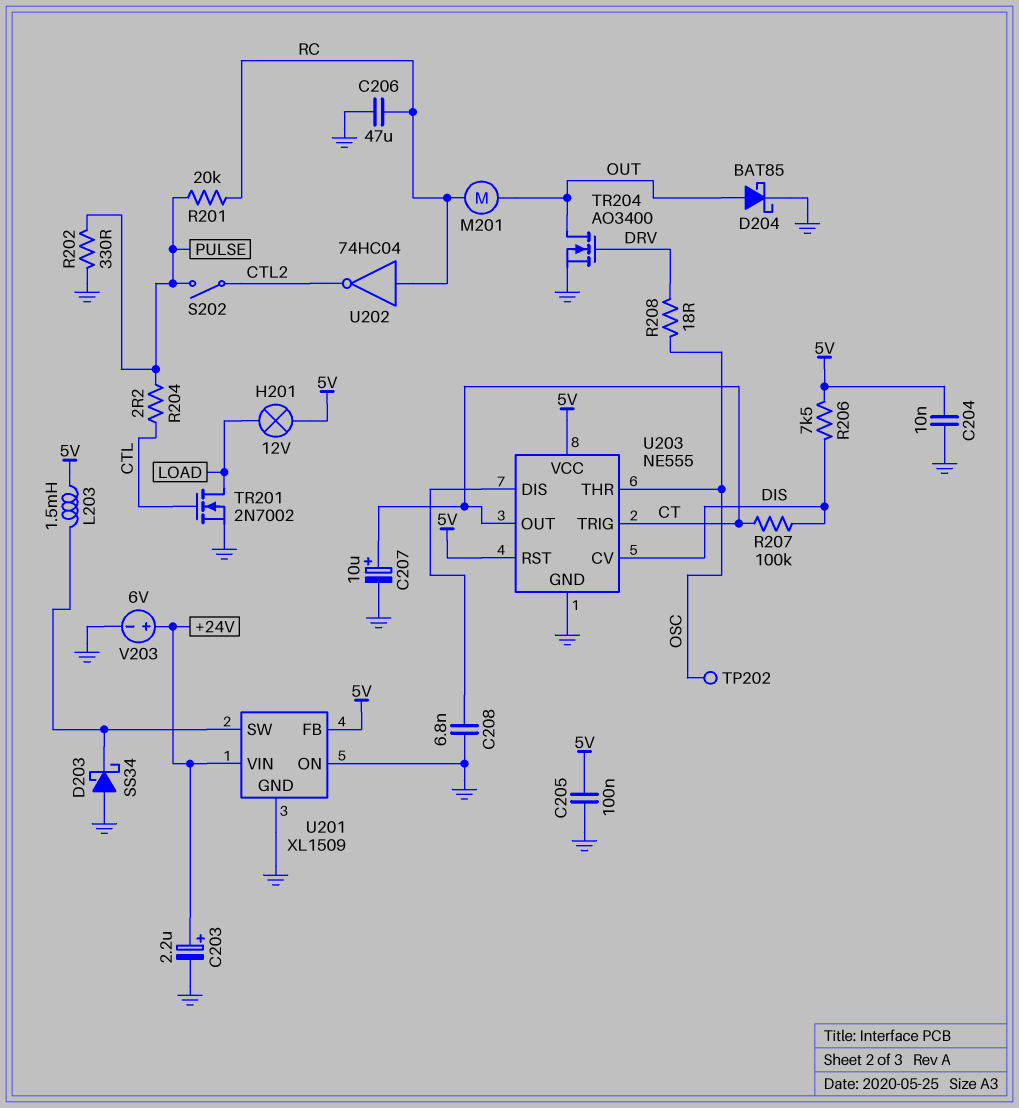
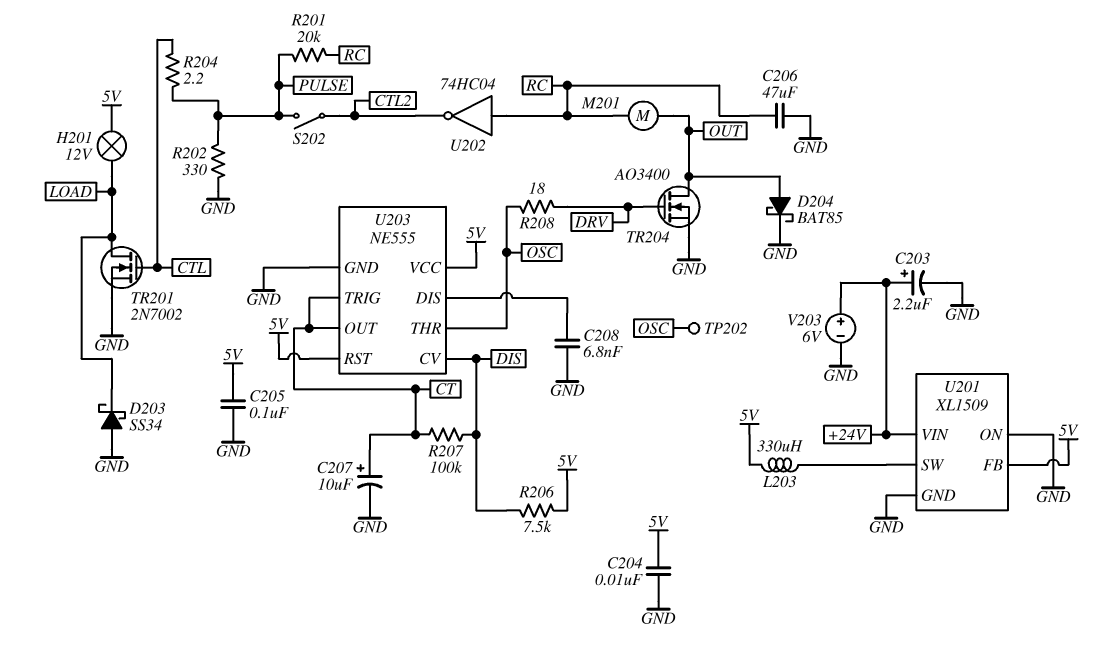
D203: schottky SS34 (A GND, K U201/SW) -> schottky SS34 (A GND, K LOAD)
L203: 1.5mH (5V, U201/SW) -> 330uH (5V, U201/SW)

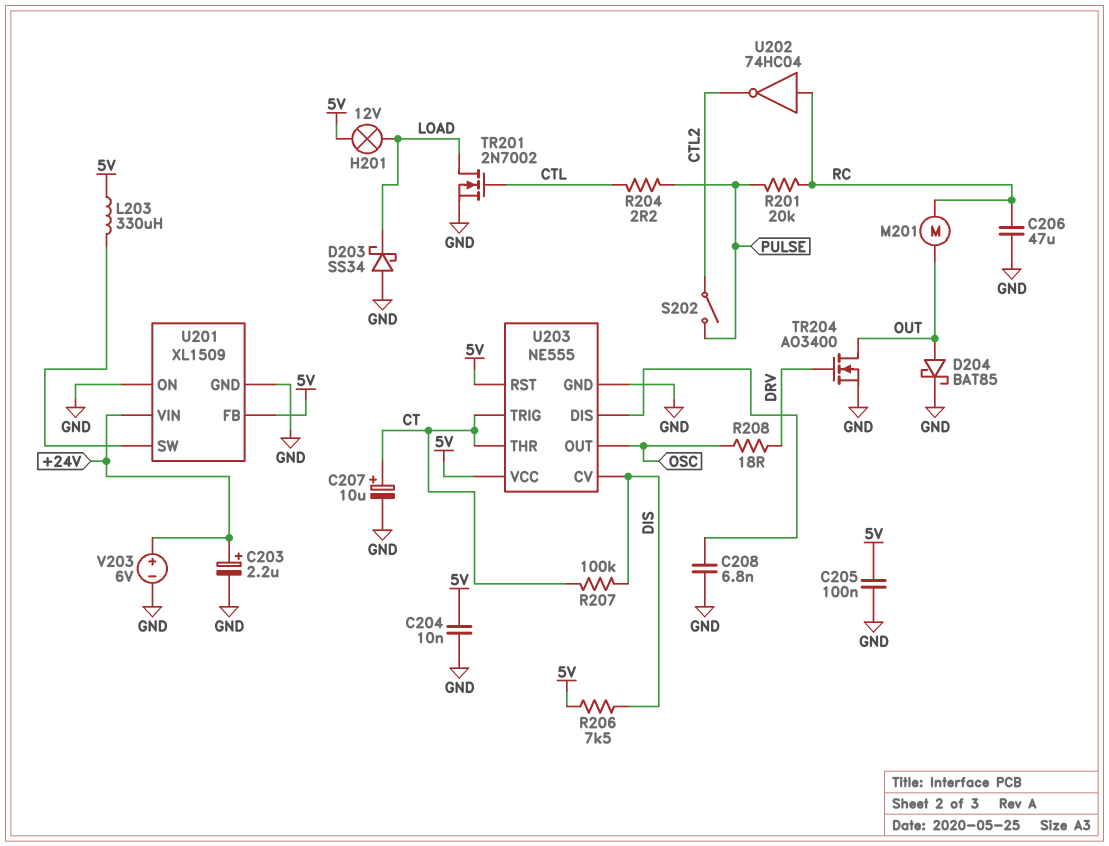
R202: 330 (GND, PULSE) -> none
TP202: test point (OSC) -> none
U203 pin OUT: CT -> OSC
U203 pin THR: OSC -> CT

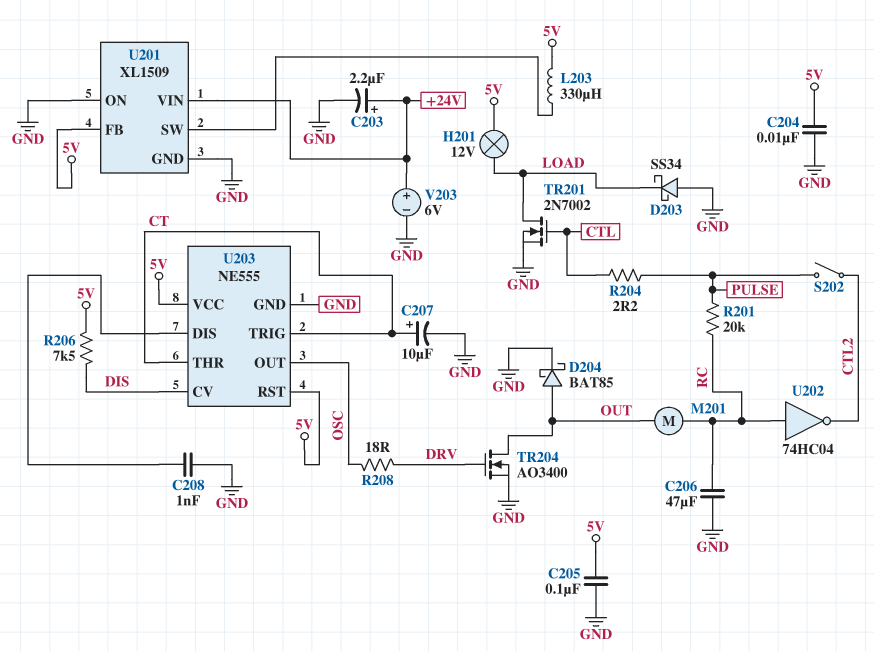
C208: 6.8nF (GND, U203/DIS) -> 1nF (GND, U203/DIS)
R207: 100k (CT, DIS) -> none

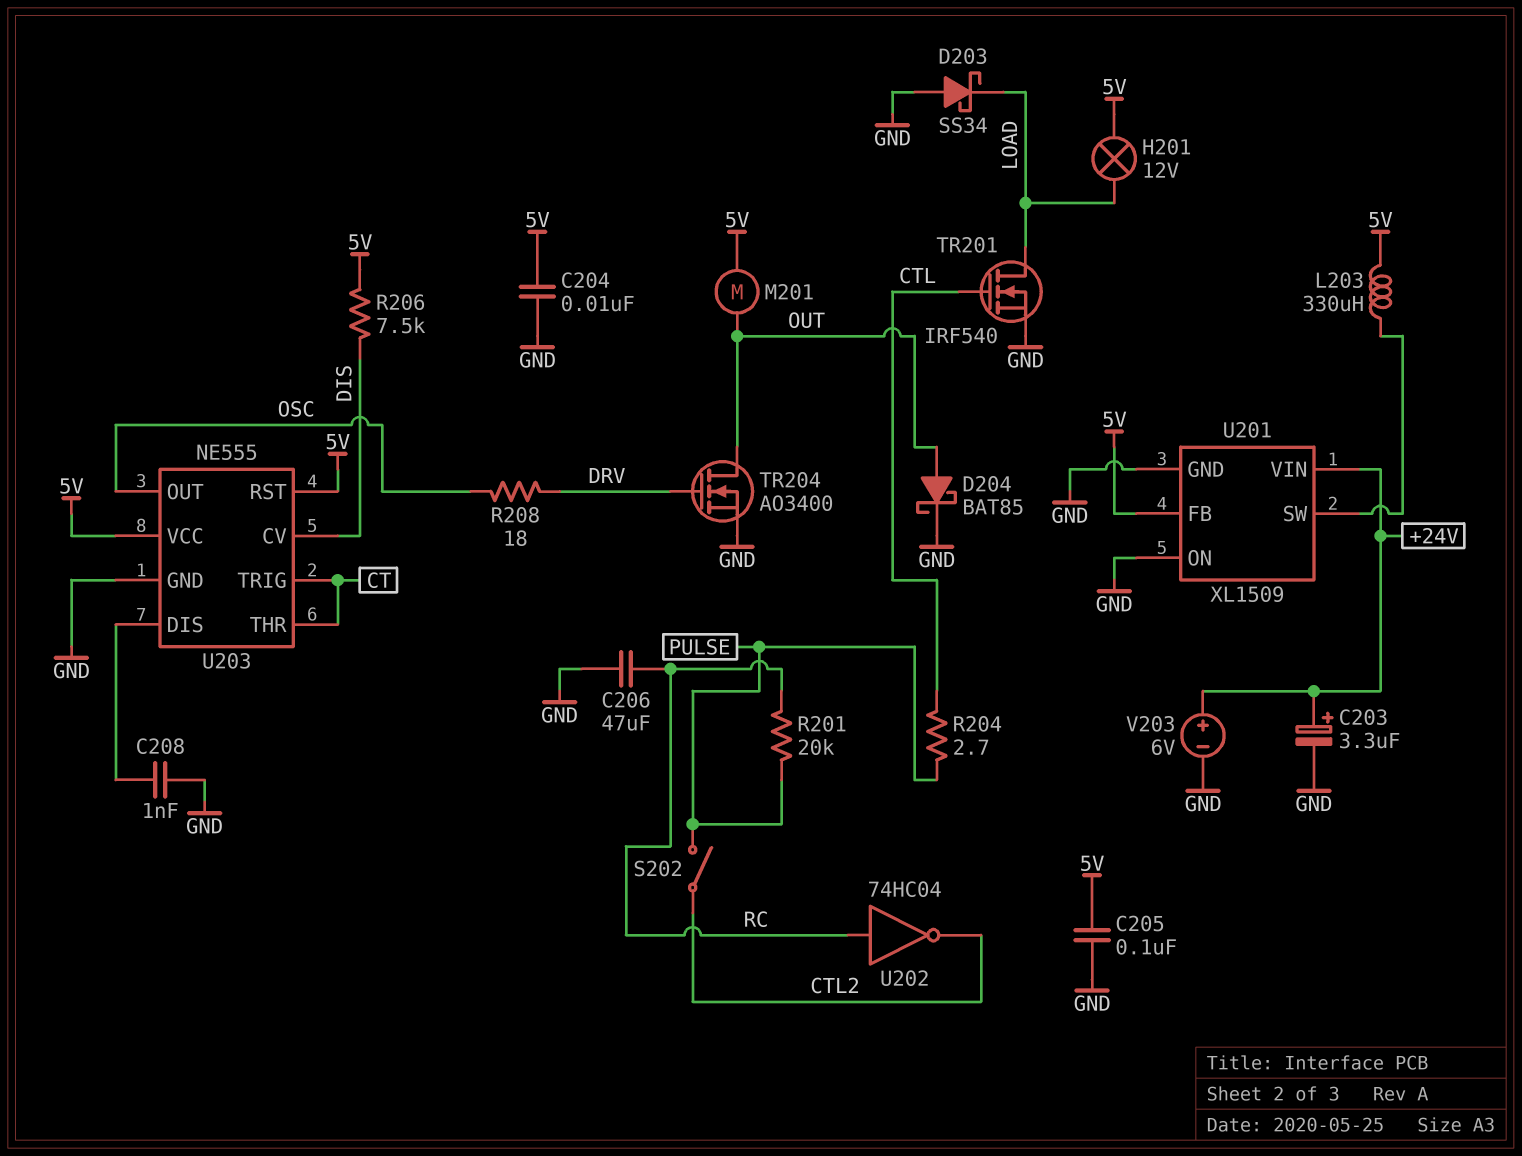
C203: 2.2uF (plus +24V, minus GND) -> 3.3uF (plus +24V, minus GND)
C207: 10uF (plus CT, minus GND) -> none
M201: motor (OUT, RC) -> motor (5V, OUT)
R204: 2.2 (CTL, PULSE) -> 2.7 (CTL, PULSE)
TR201: NMOS 2N7002 (G CTL, D LOAD, S GND) -> NMOS IRF540 (G CTL, D LOAD, S GND)

